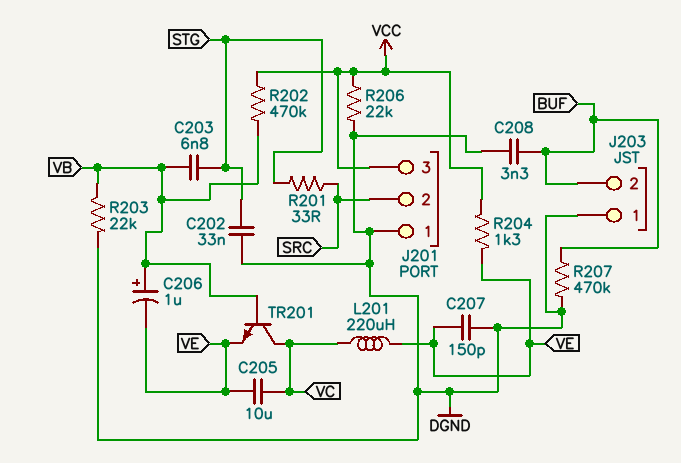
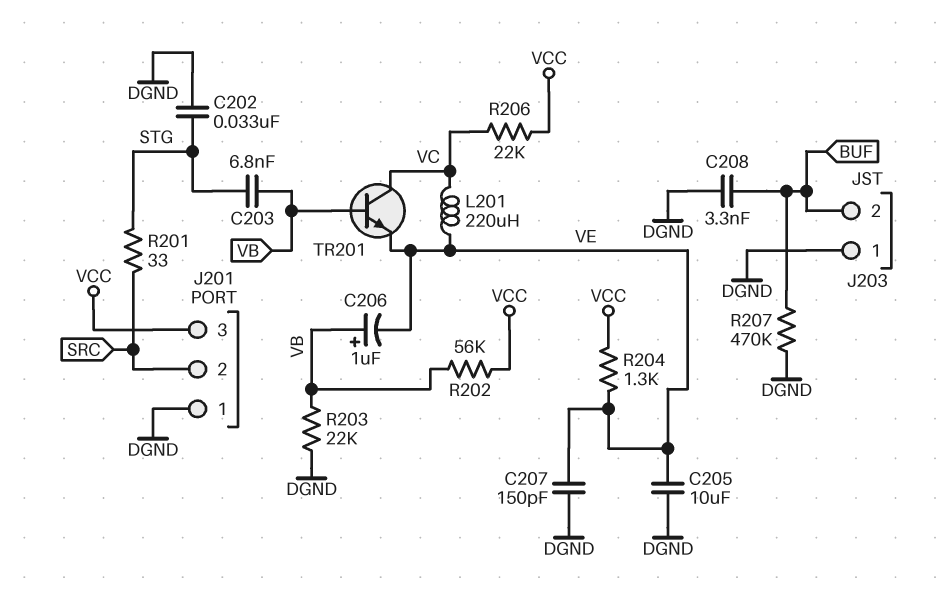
C205: 10uF (VC, VE) -> 10uF (DGND, VE)
R202: 470k (VB, VCC) -> 56k (VB, VCC)
R206: 22k (DGND, VCC) -> 22k (VC, VCC)

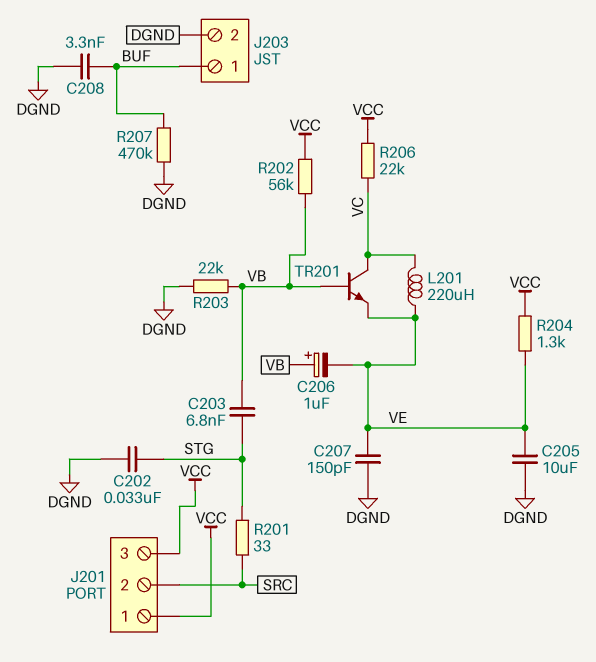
J201 pin 1: DGND -> VCC
J203 pin 1: DGND -> BUF
J203 pin 2: BUF -> DGND

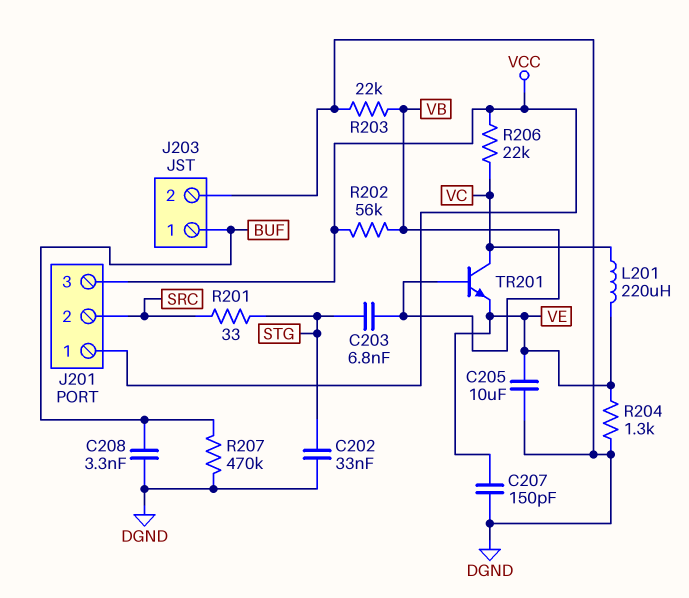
C206: 1uF (plus VB, minus VE) -> none
R204: 1.3k (VCC, VE) -> 1.3k (DGND, VE)

